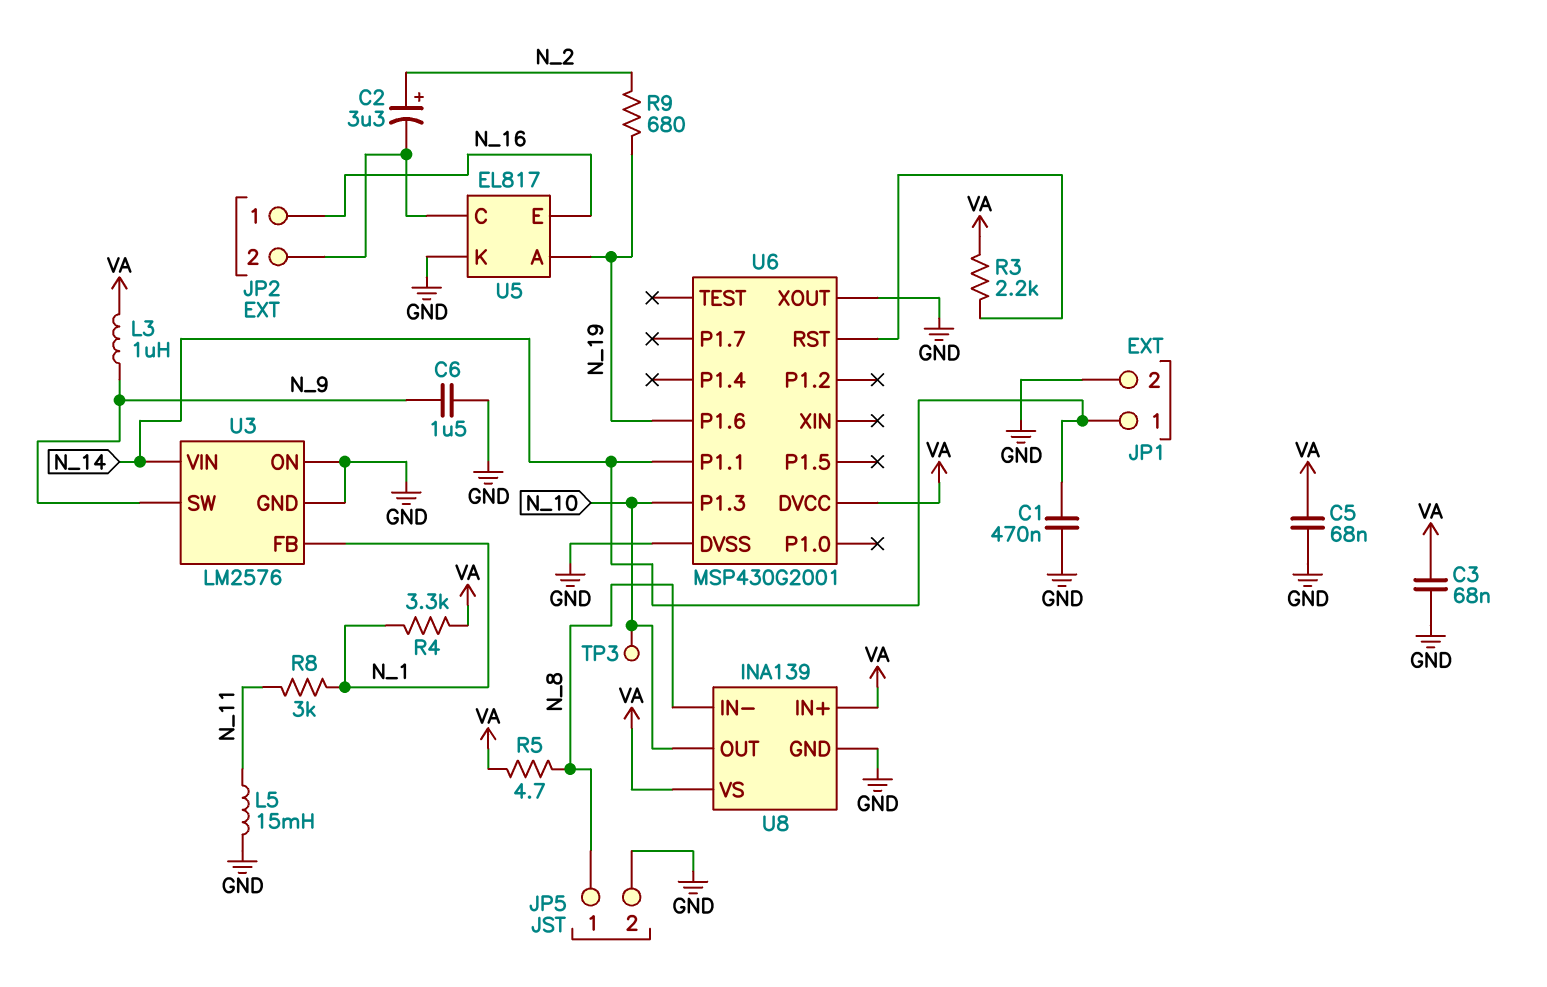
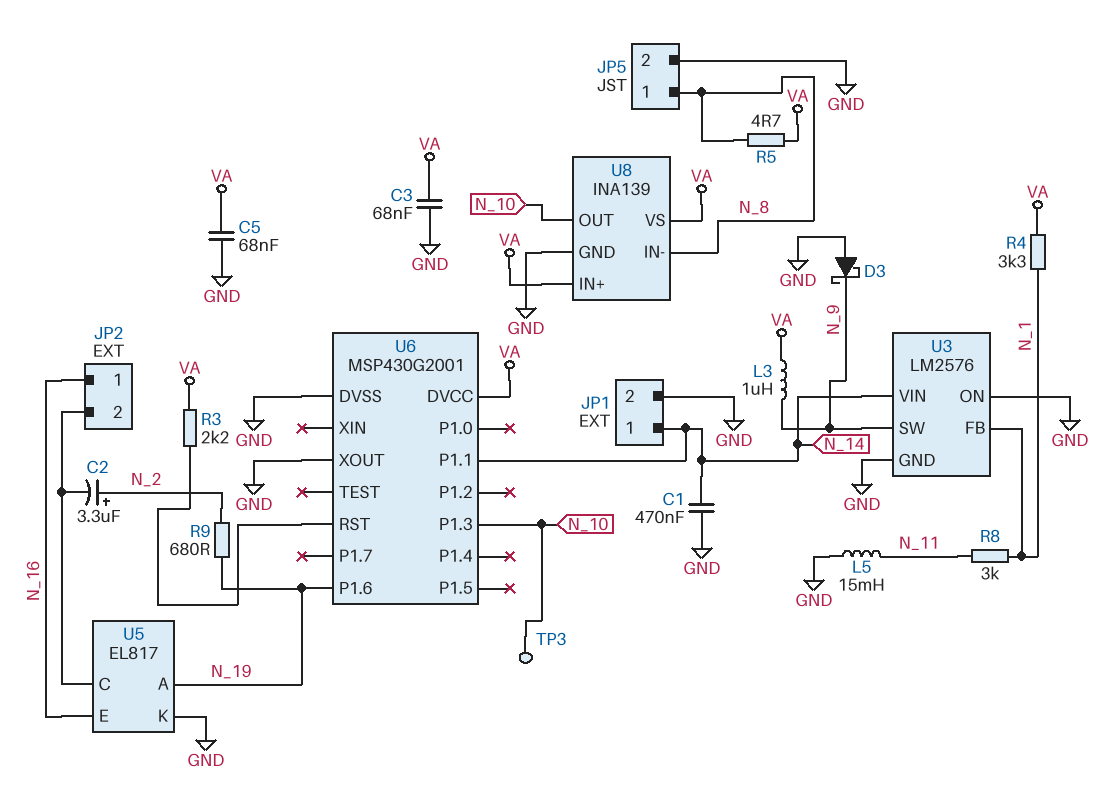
C6: 1.5uF (GND, N_9) -> none
D3: none -> schottky (A GND, K N_9)

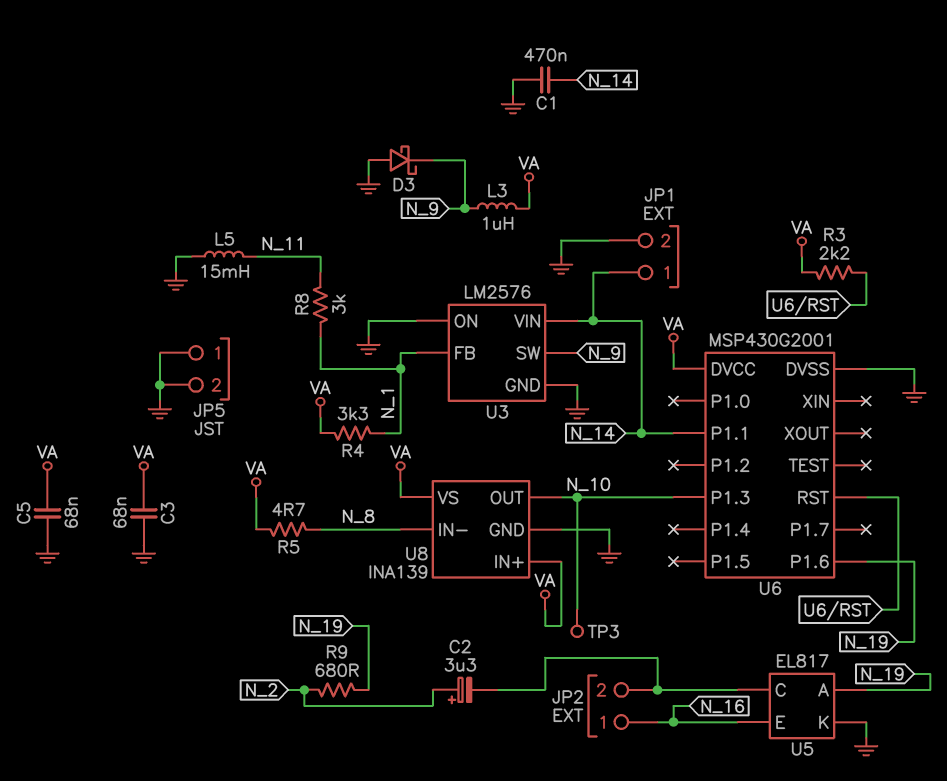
JP5 pin 1: N_8 -> GND
U6 pin XOUT: GND -> none

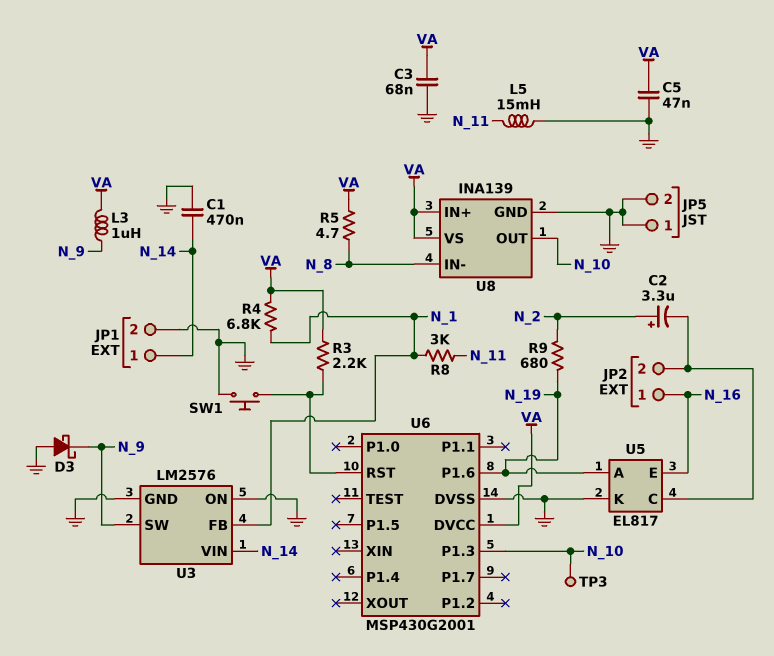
C5: 68nF (GND, VA) -> 47nF (GND, VA)
R4: 3.3k (N_1, VA) -> 6.8k (N_1, VA)
SW1: none -> button (GND, U6/RST)
U6 pin P1.1: N_14 -> none

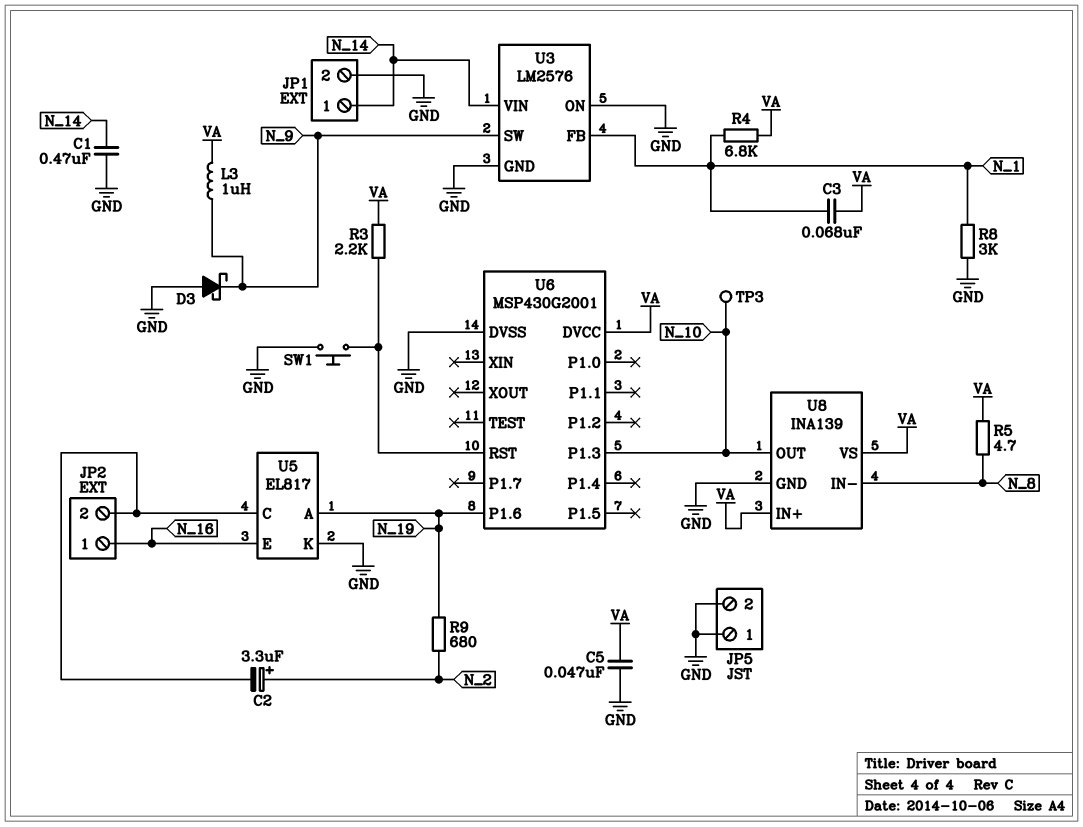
C3: 68nF (GND, VA) -> 68nF (N_1, VA)
L5: 15mH (GND, N_11) -> none
R8: 3k (N_1, N_11) -> 3k (GND, N_1)

